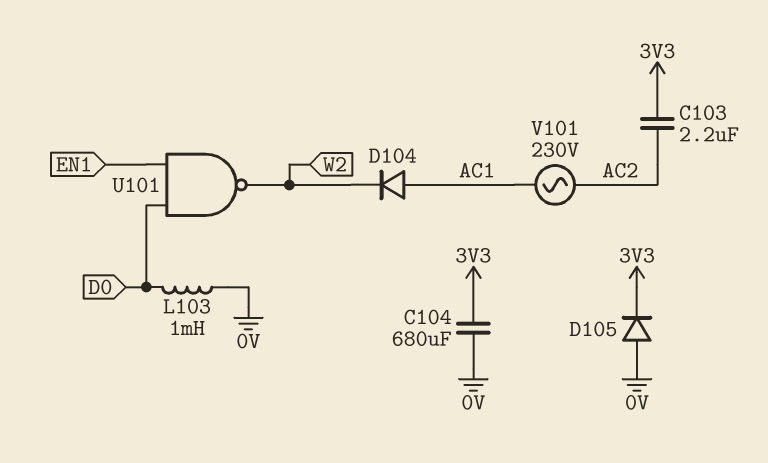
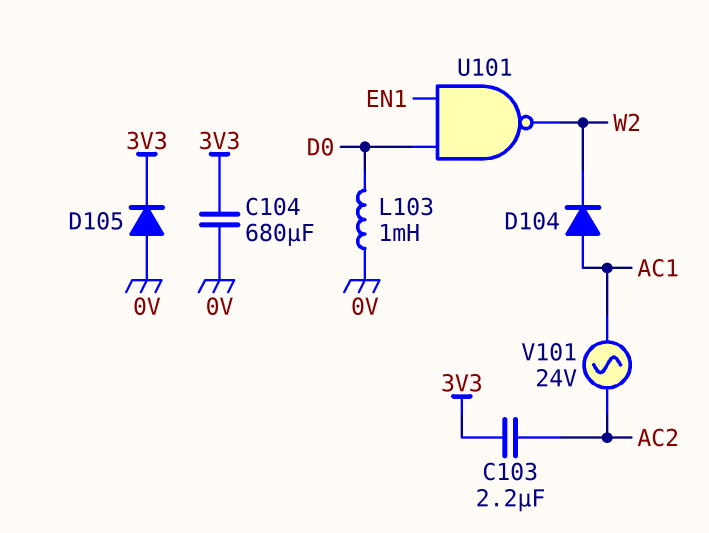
V101: AC 230V (AC1, AC2) -> AC 24V (AC1, AC2)

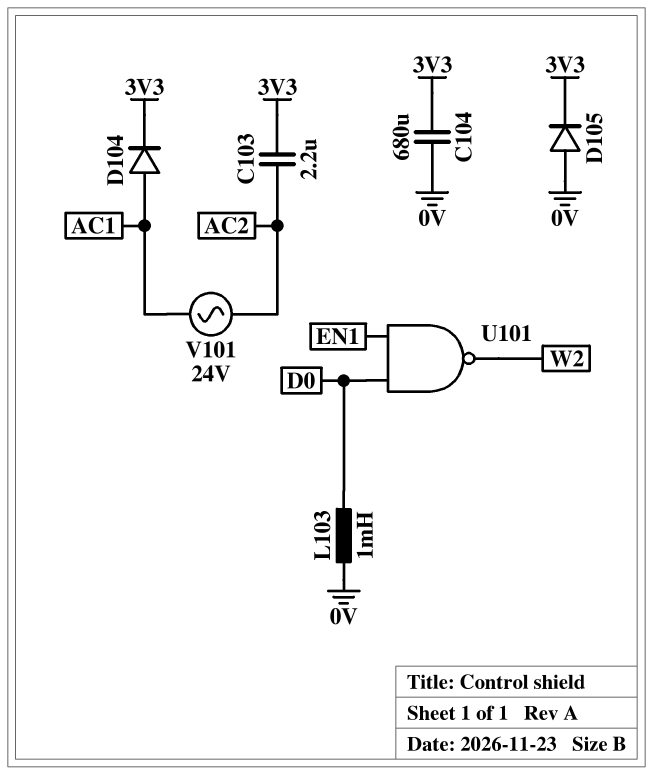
D104: diode (A AC1, K W2) -> diode (A AC1, K 3V3)

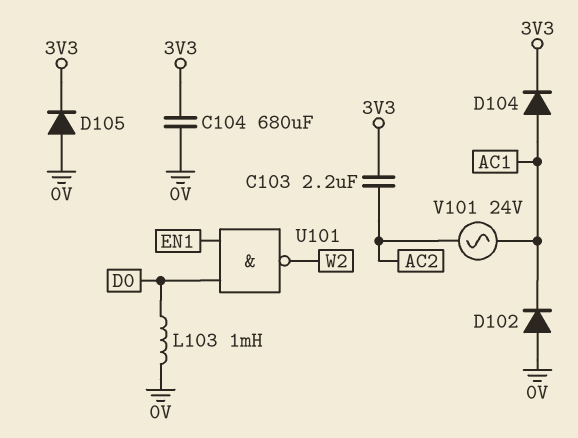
D102: none -> diode (A 0V, K AC1)

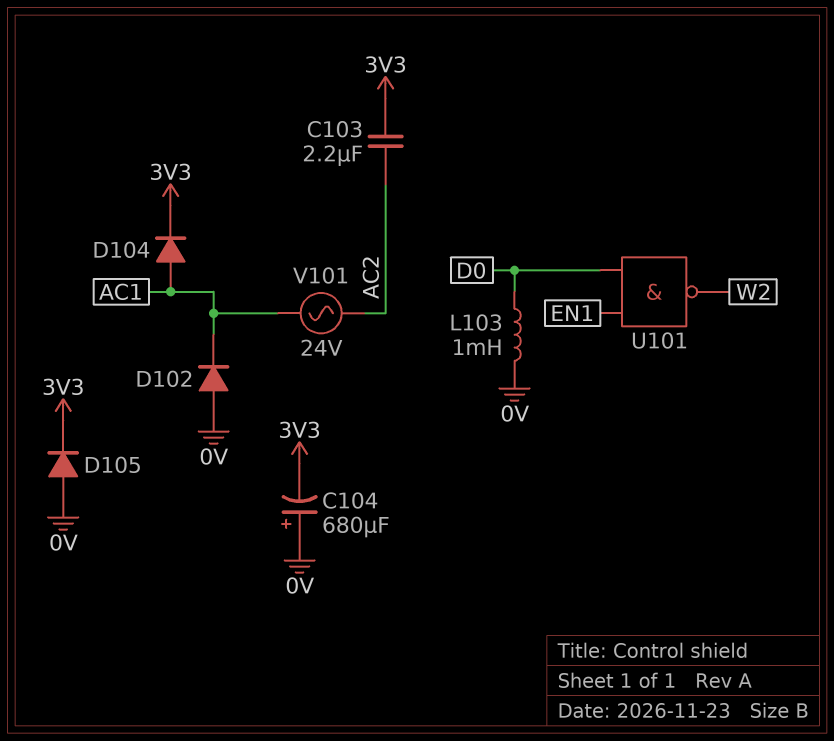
C104: 680uF (0V, 3V3) -> 680uF (plus 0V, minus 3V3)

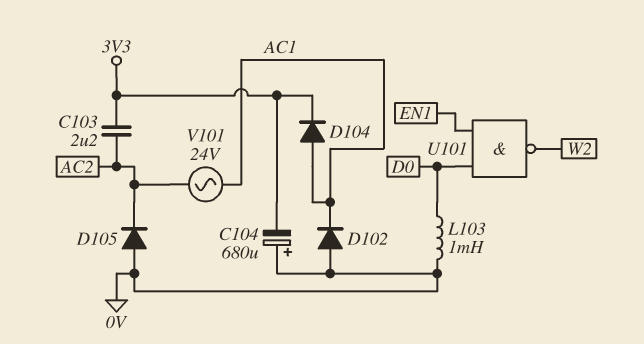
D105: diode (A 0V, K 3V3) -> diode (A 0V, K AC2)

